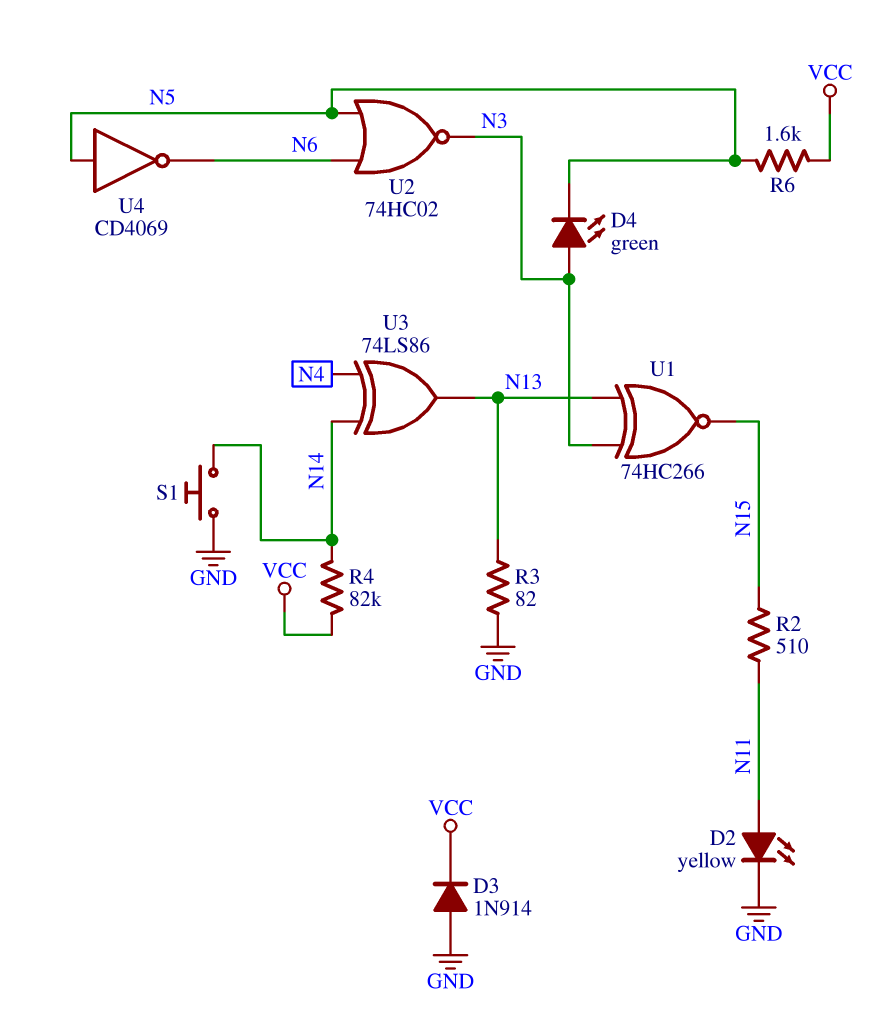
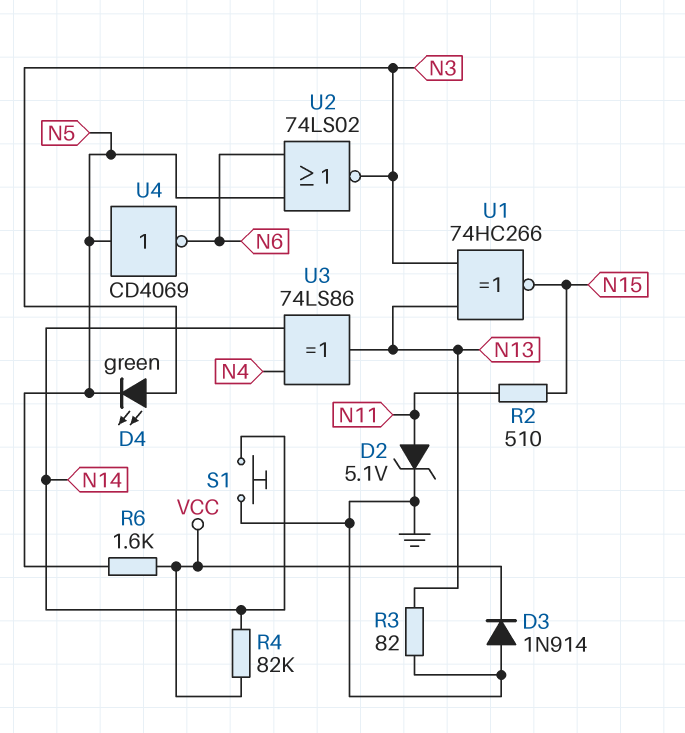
D2: LED yellow (A N11, K GND) -> zener 5.1V (A N11, K GND)
U2: NOR 74HC02 (in N5, in N6, out N3) -> NOR 74LS02 (in N5, in N6, out N3)

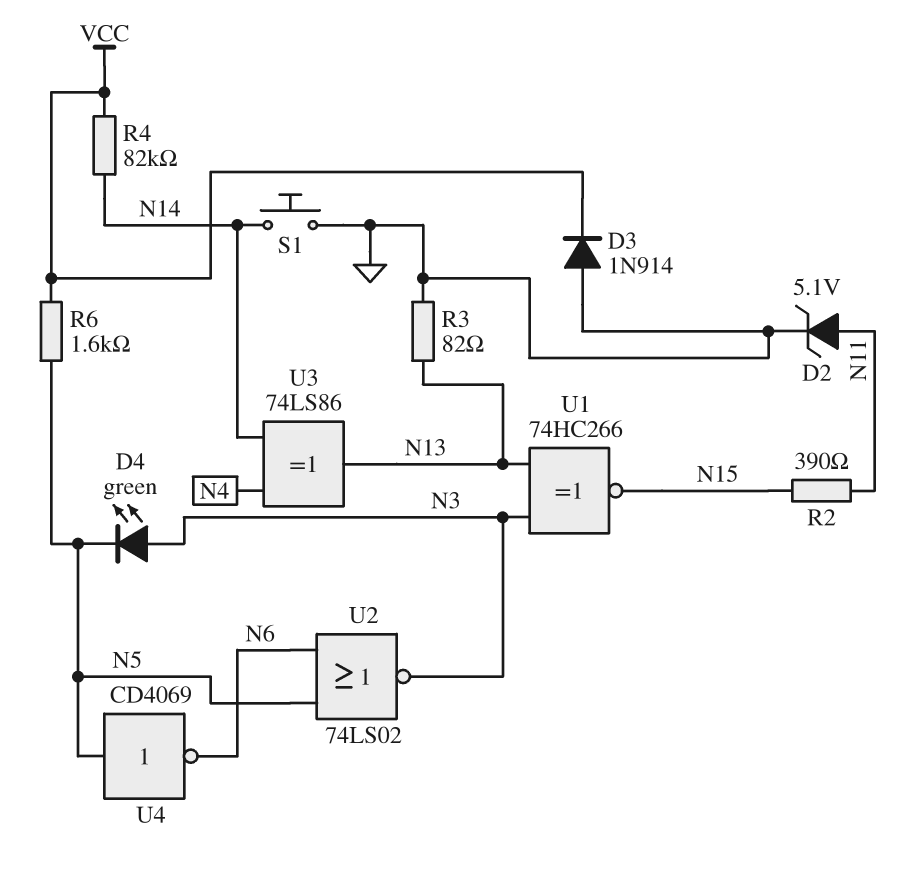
R2: 510 (N11, N15) -> 390 (N11, N15)

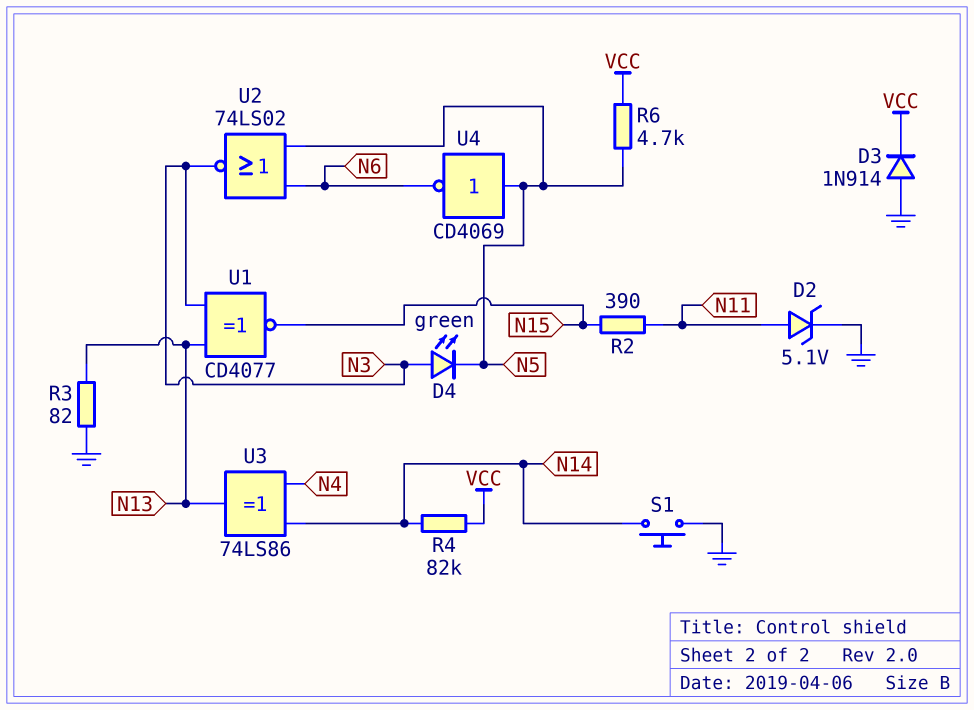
R6: 1.6k (N5, VCC) -> 4.7k (N5, VCC)
U1: XNOR 74HC266 (in N3, in N13, out N15) -> XNOR CD4077 (in N3, in N13, out N15)

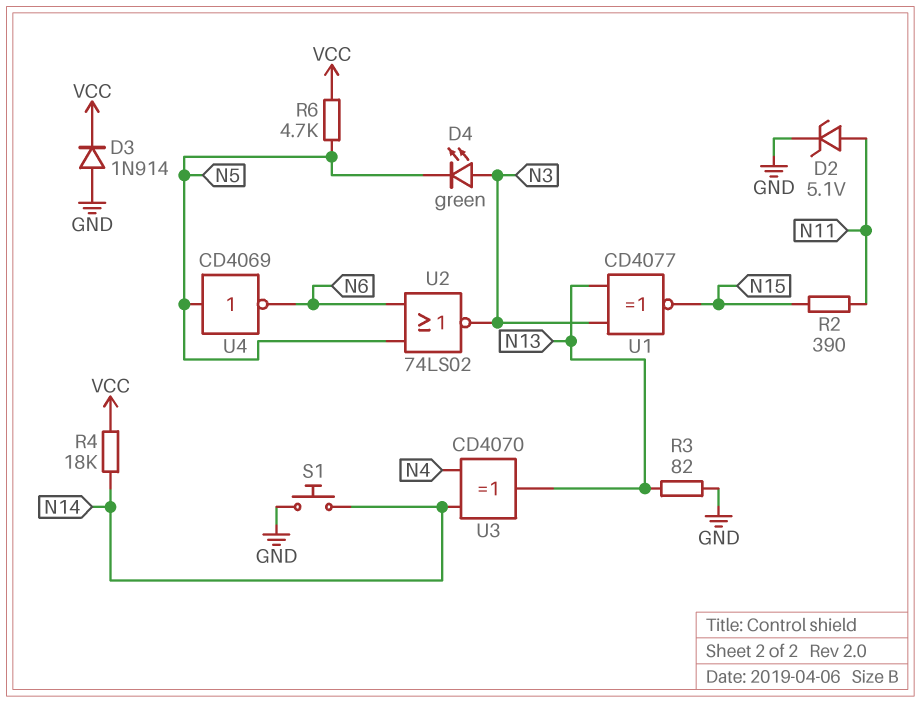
R4: 82k (N14, VCC) -> 18k (N14, VCC)
U3: XOR 74LS86 (in N4, in N14, out N13) -> XOR CD4070 (in N4, in N14, out N13)

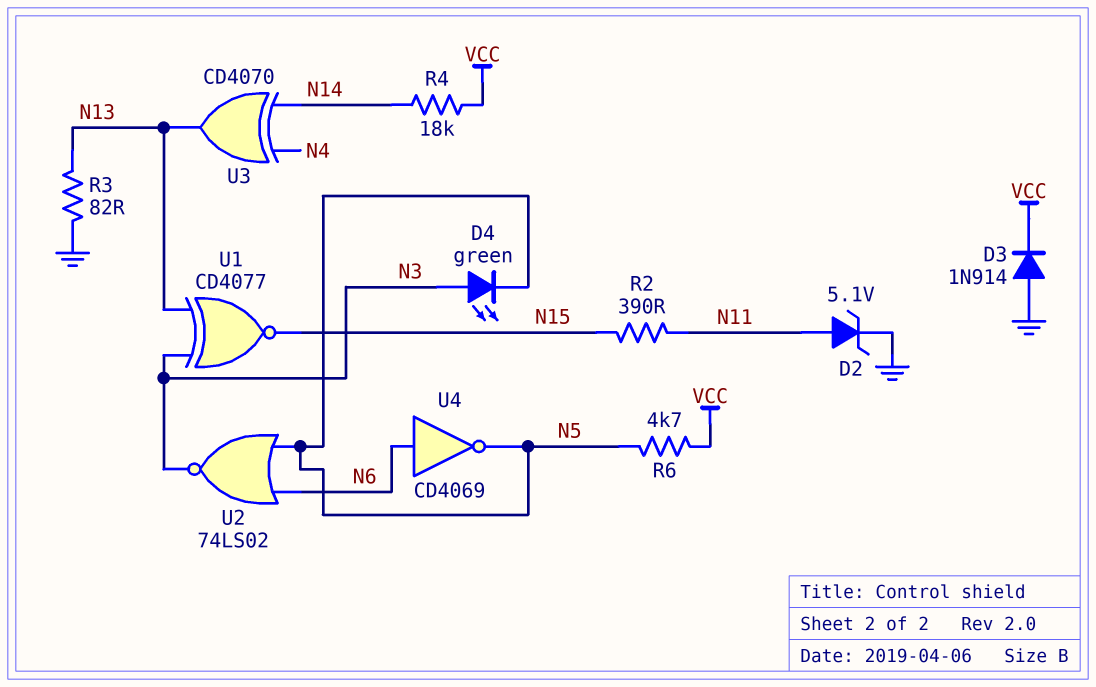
S1: button (GND, N14) -> none
U4: NOT CD4069 (in N5, out N6) -> NOT CD4069 (in N6, out N5)

